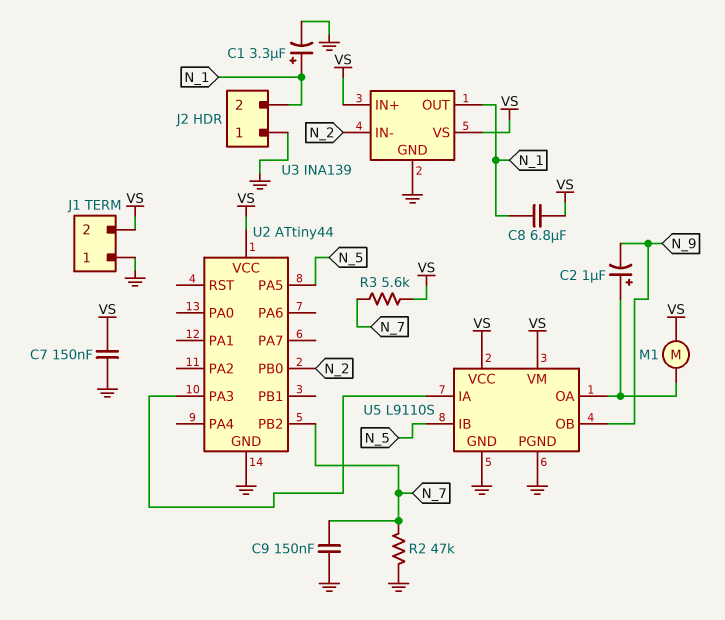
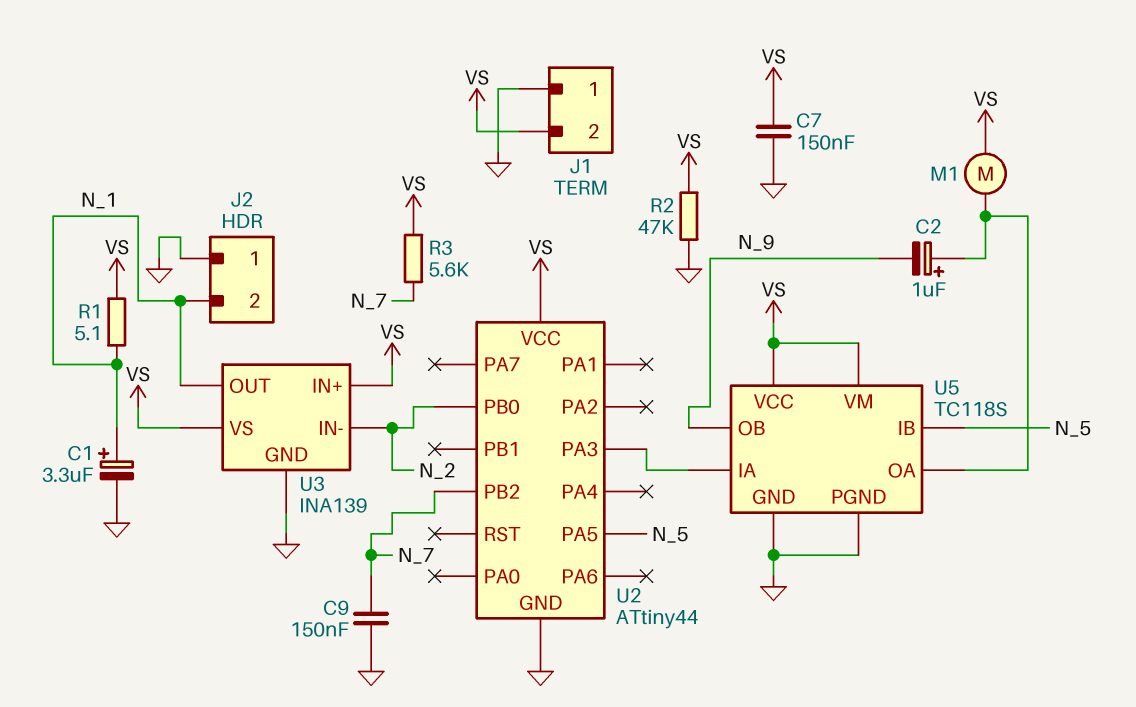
C8: 6.8uF (N_1, VS) -> none
R1: none -> 5.1 (N_1, VS)
R2: 47k (GND, N_7) -> 47k (GND, VS)
U5: L9110S -> TC118S

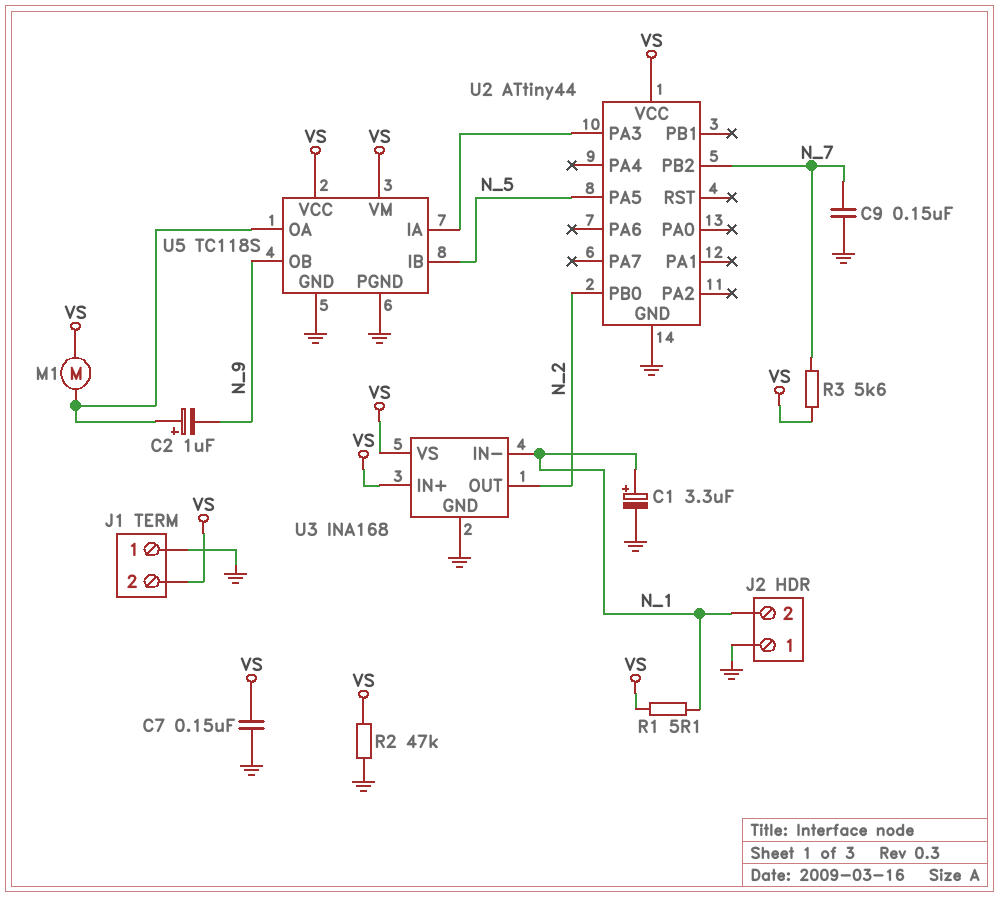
U3: INA139 -> INA168
U3 pin IN-: N_2 -> N_1
U3 pin OUT: N_1 -> N_2

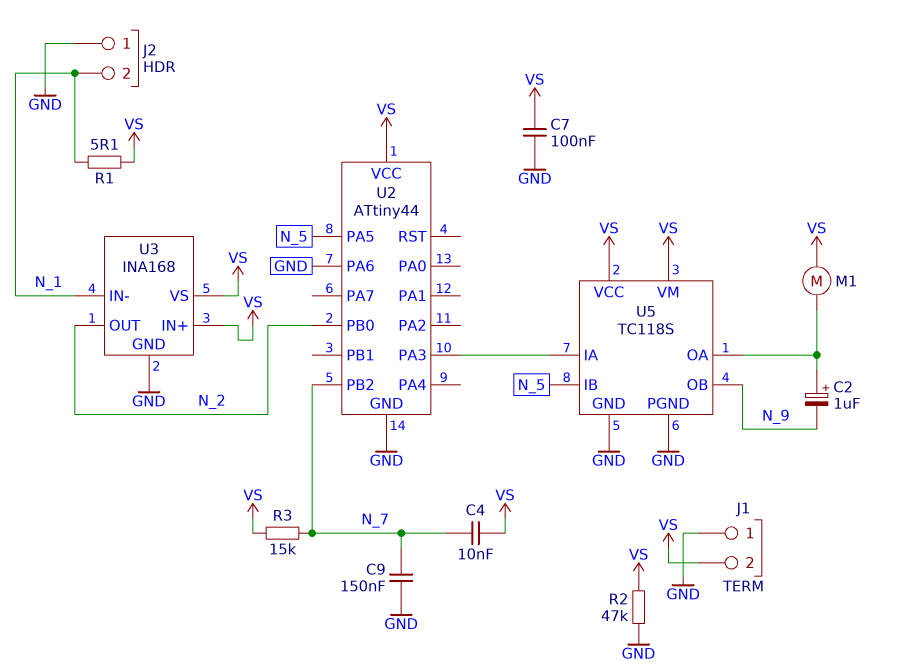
C1: 3.3uF (plus N_1, minus GND) -> none
C4: none -> 10nF (N_7, VS)
C7: 150nF (GND, VS) -> 100nF (GND, VS)
R3: 5.6k (N_7, VS) -> 15k (N_7, VS)
U2 pin PA6: none -> GND

